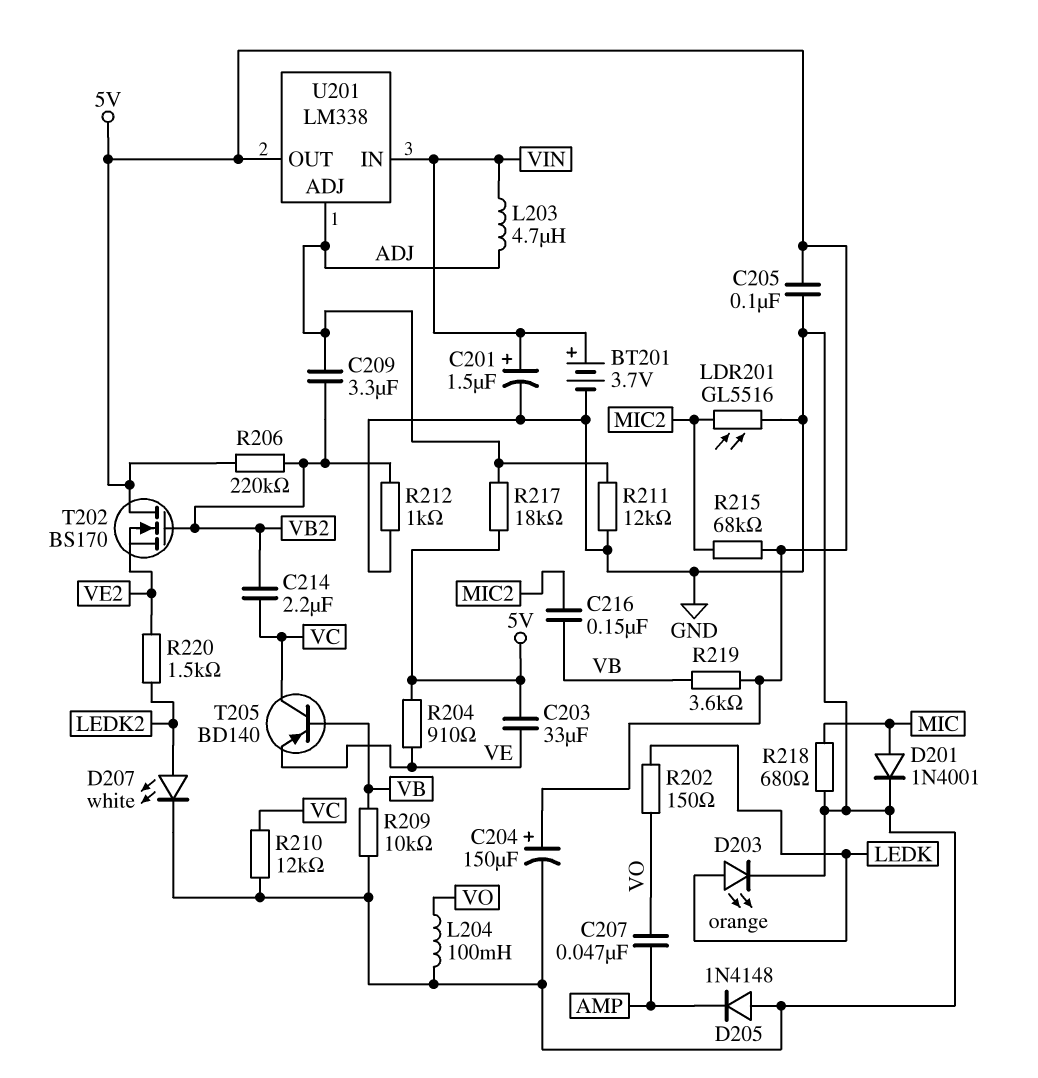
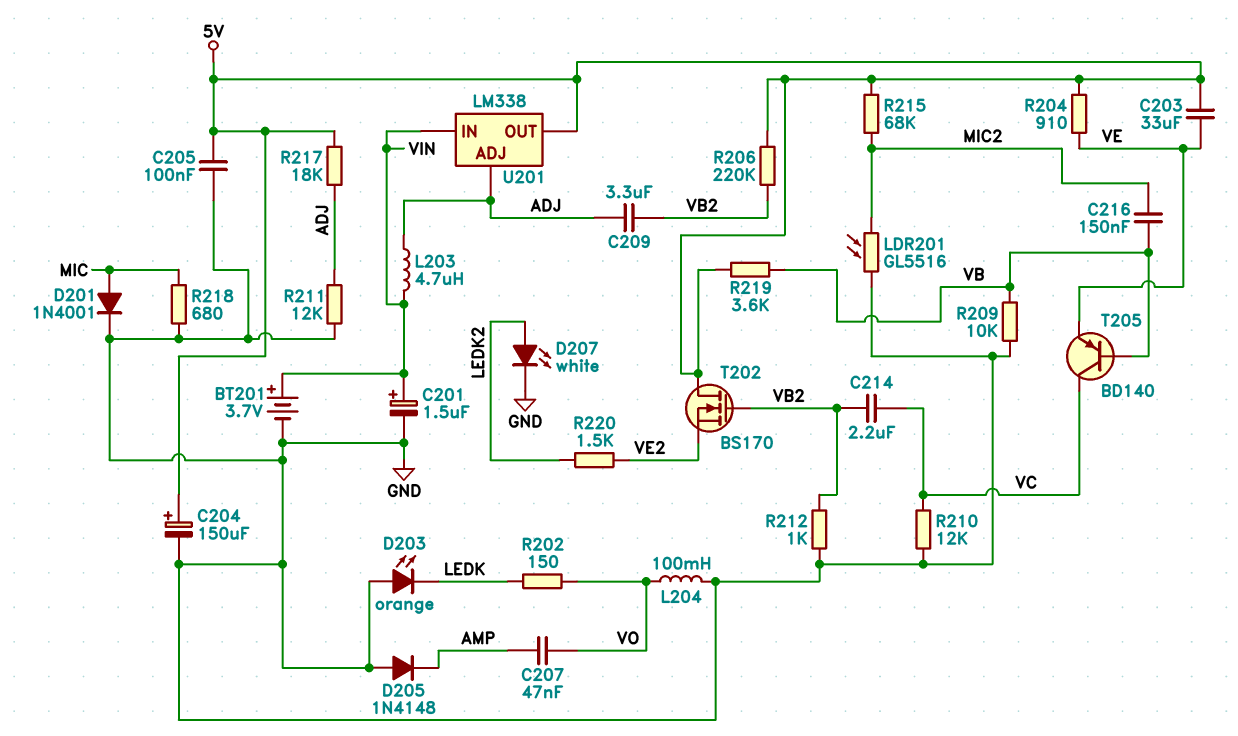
D203: LED orange (A LEDK, K GND) -> LED orange (A GND, K LEDK)

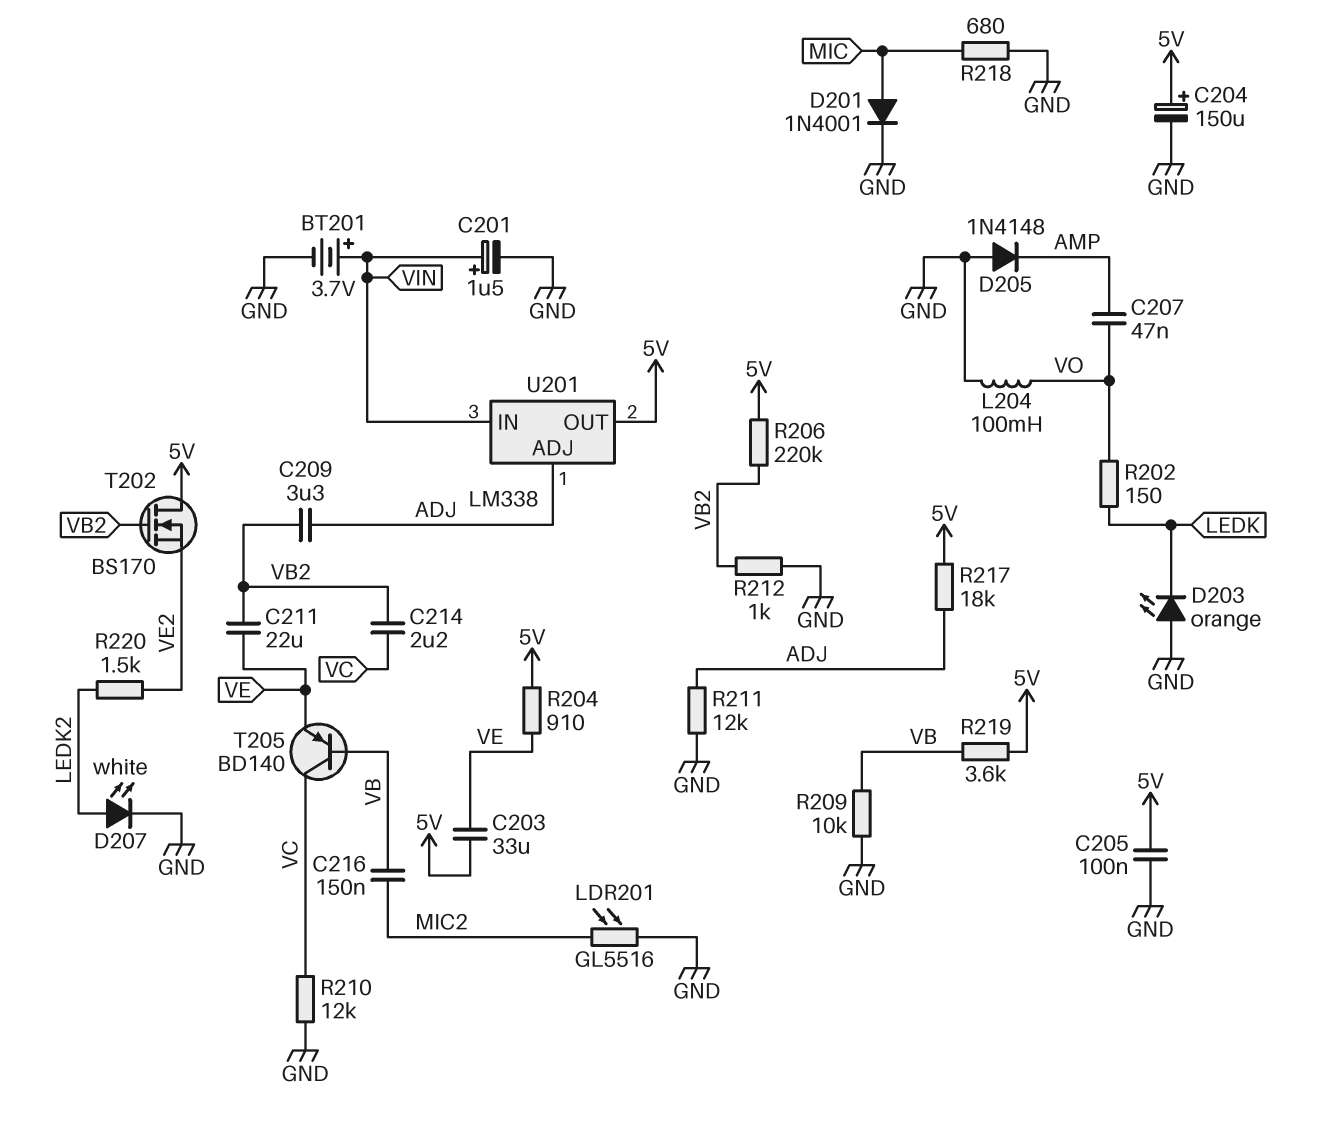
C211: none -> 22uF (VB2, VE)
L203: 4.7uH (ADJ, VIN) -> none
R215: 68k (5V, MIC2) -> none

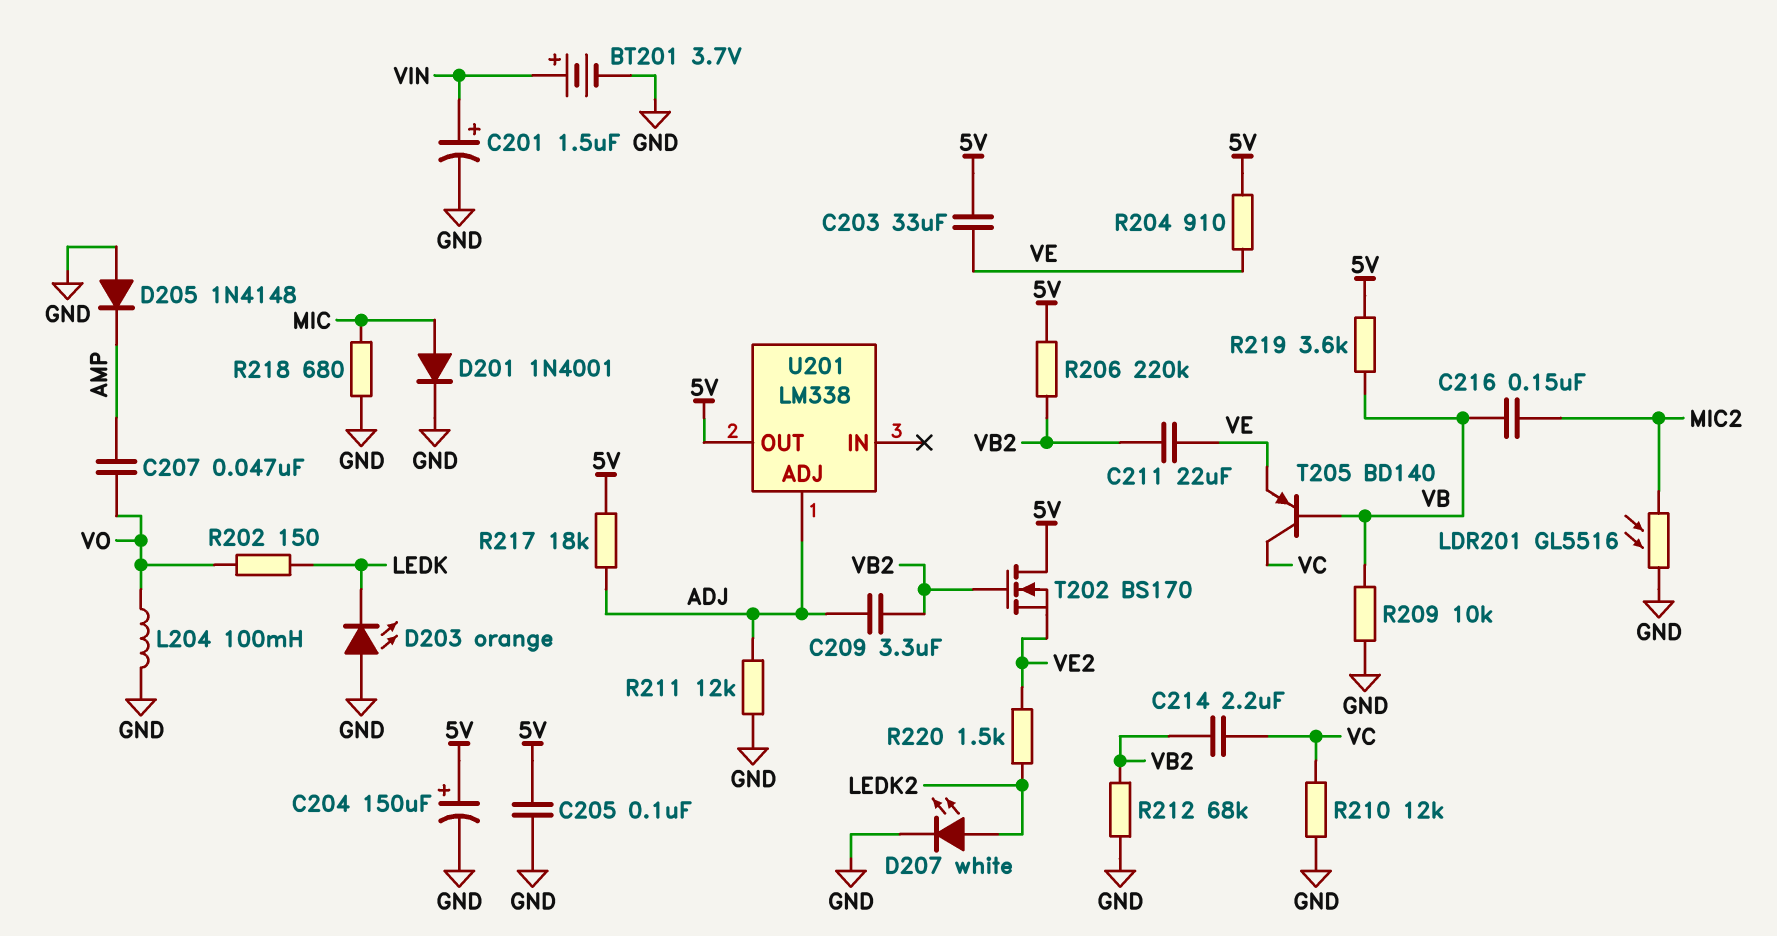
R212: 1k (GND, VB2) -> 68k (GND, VB2)
U201 pin IN: VIN -> none

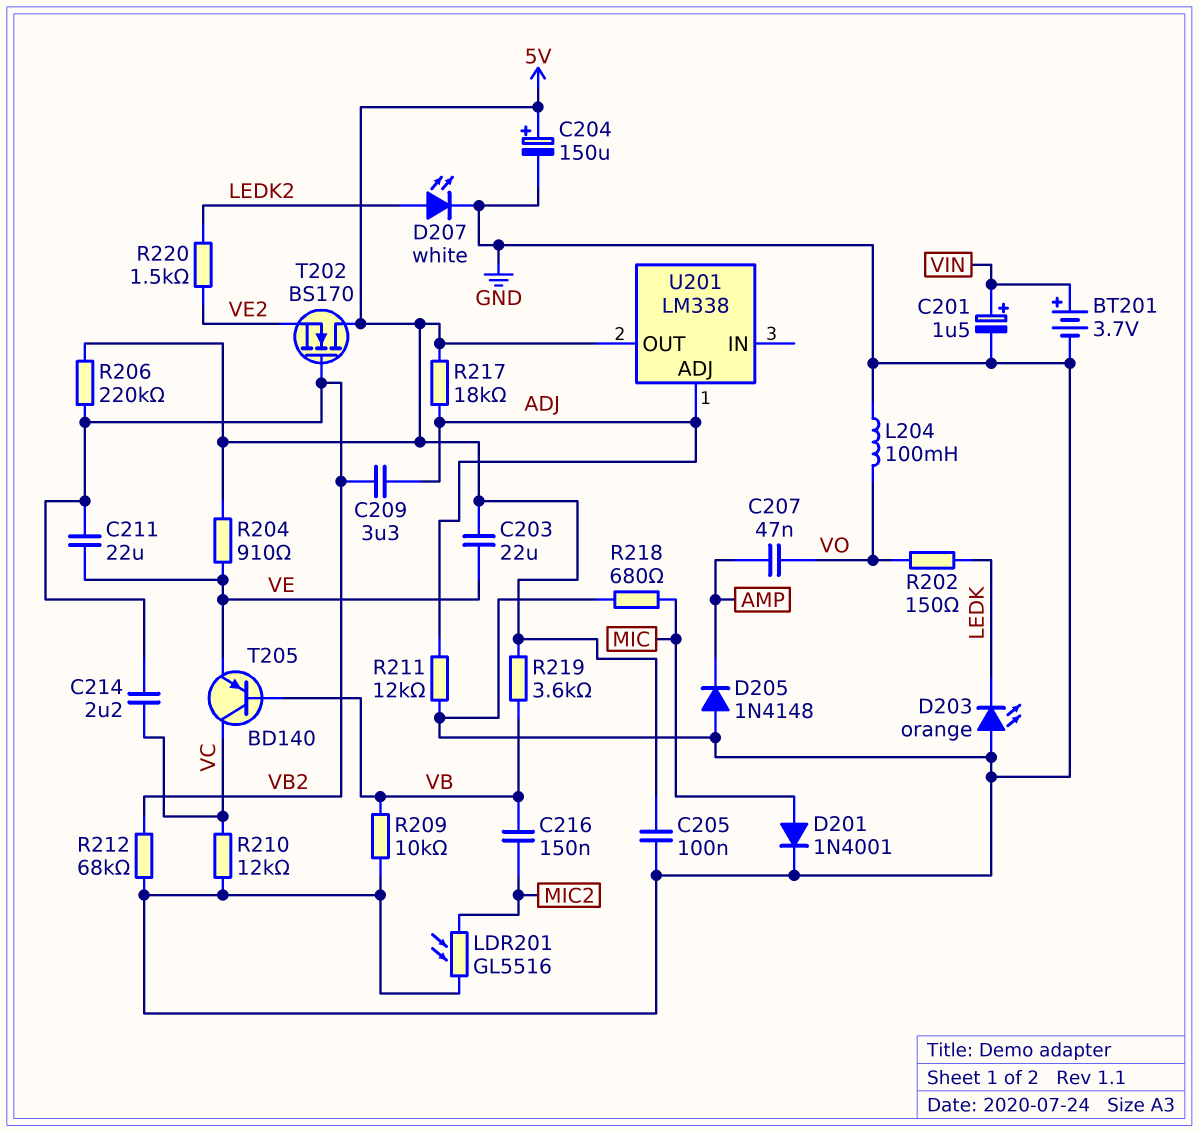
C203: 33uF (5V, VE) -> 22uF (5V, VE)

